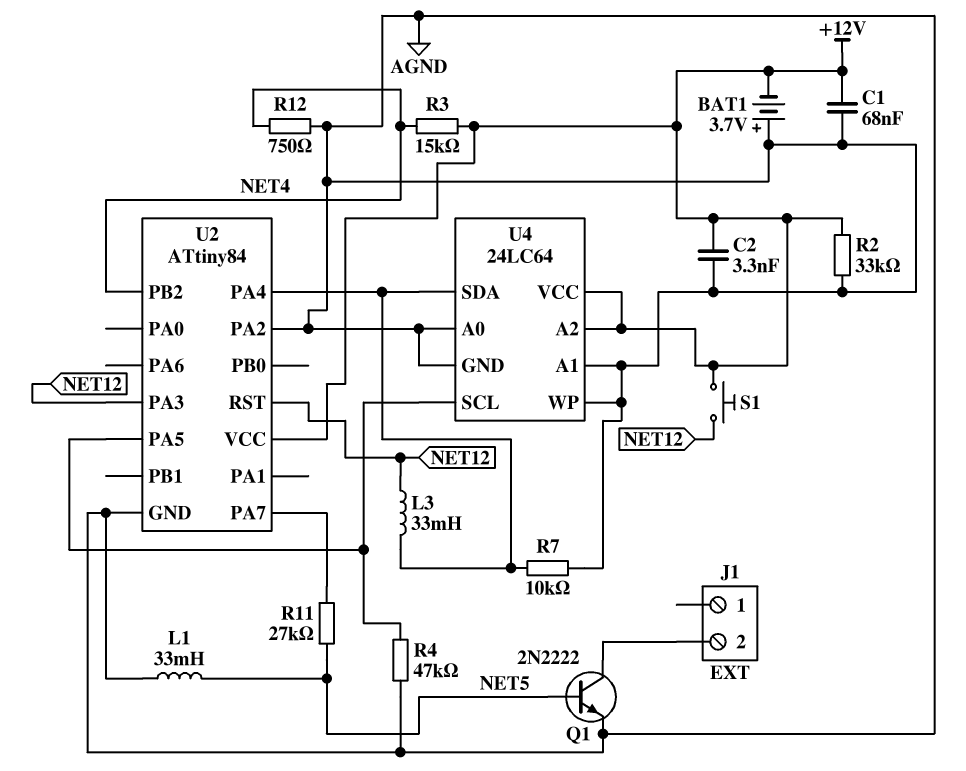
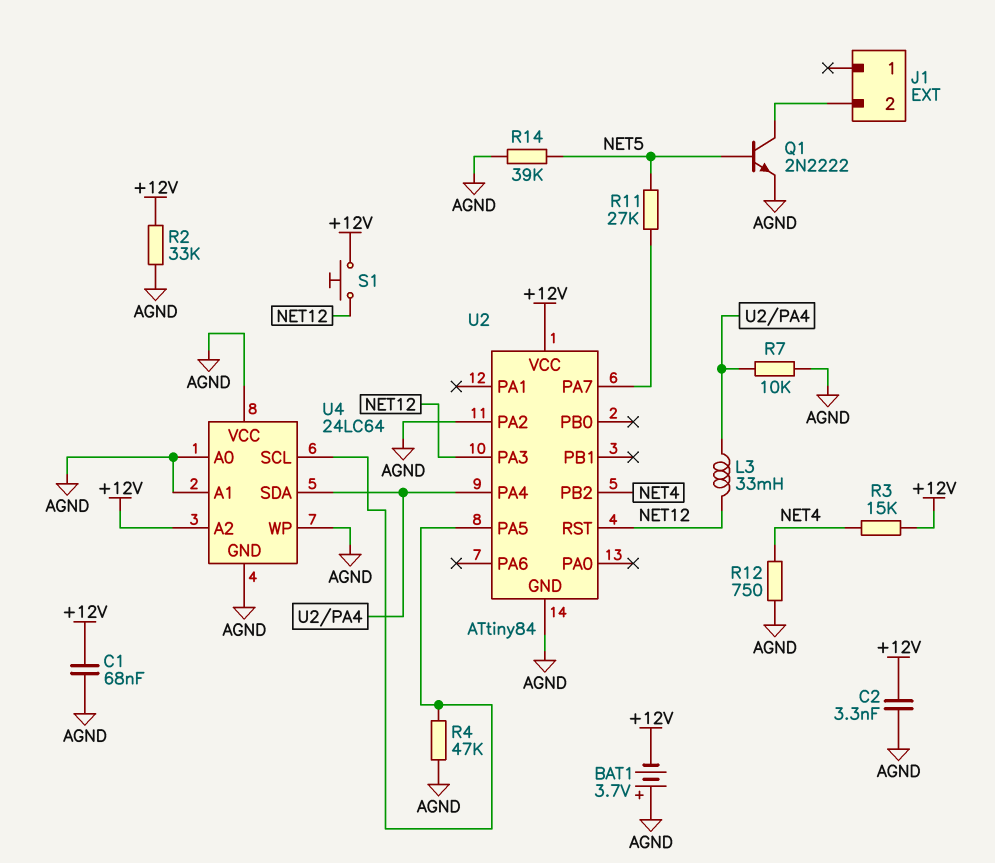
L1: 33mH (AGND, NET5) -> none
R14: none -> 39k (AGND, NET5)
U4 pin VCC: +12V -> AGND

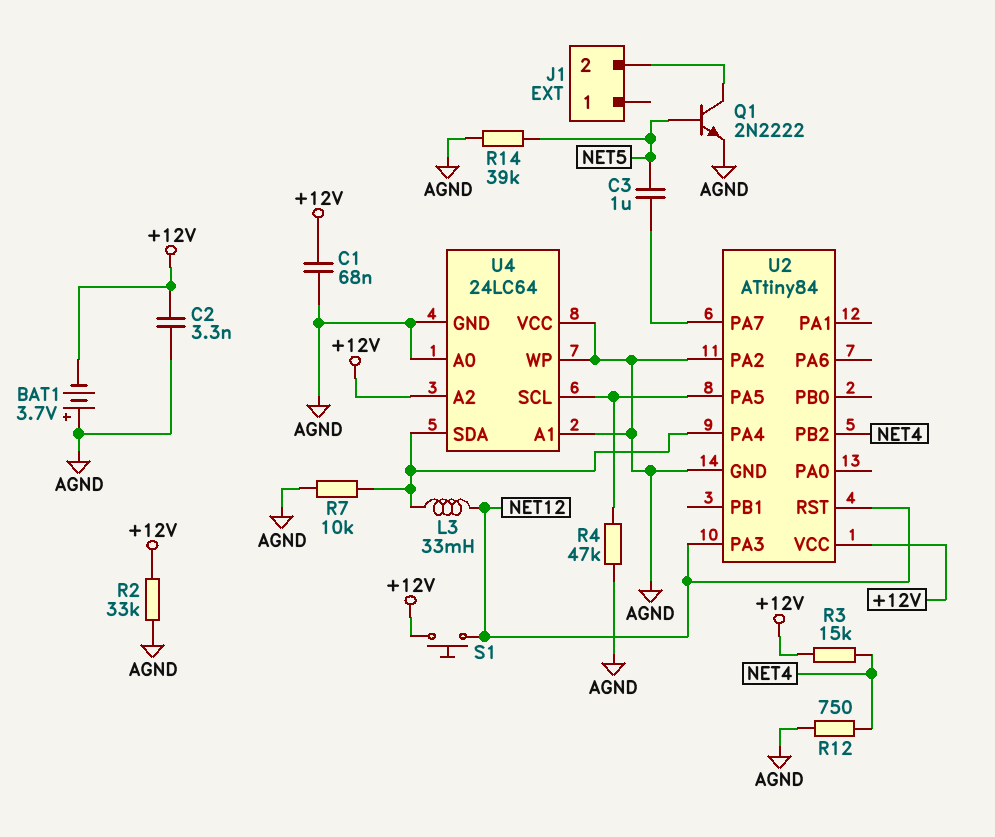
C3: none -> 1uF (NET5, U2/PA7)
R11: 27k (NET5, U2/PA7) -> none

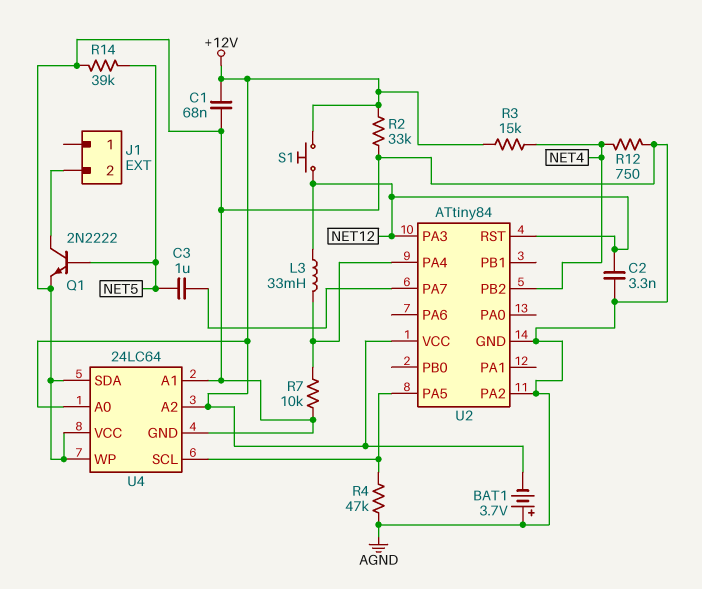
C2: 3.3nF (+12V, AGND) -> 3.3nF (AGND, NET12)
U4 pin A0: AGND -> +12V
U4 pin SDA: U2/PA4 -> AGND

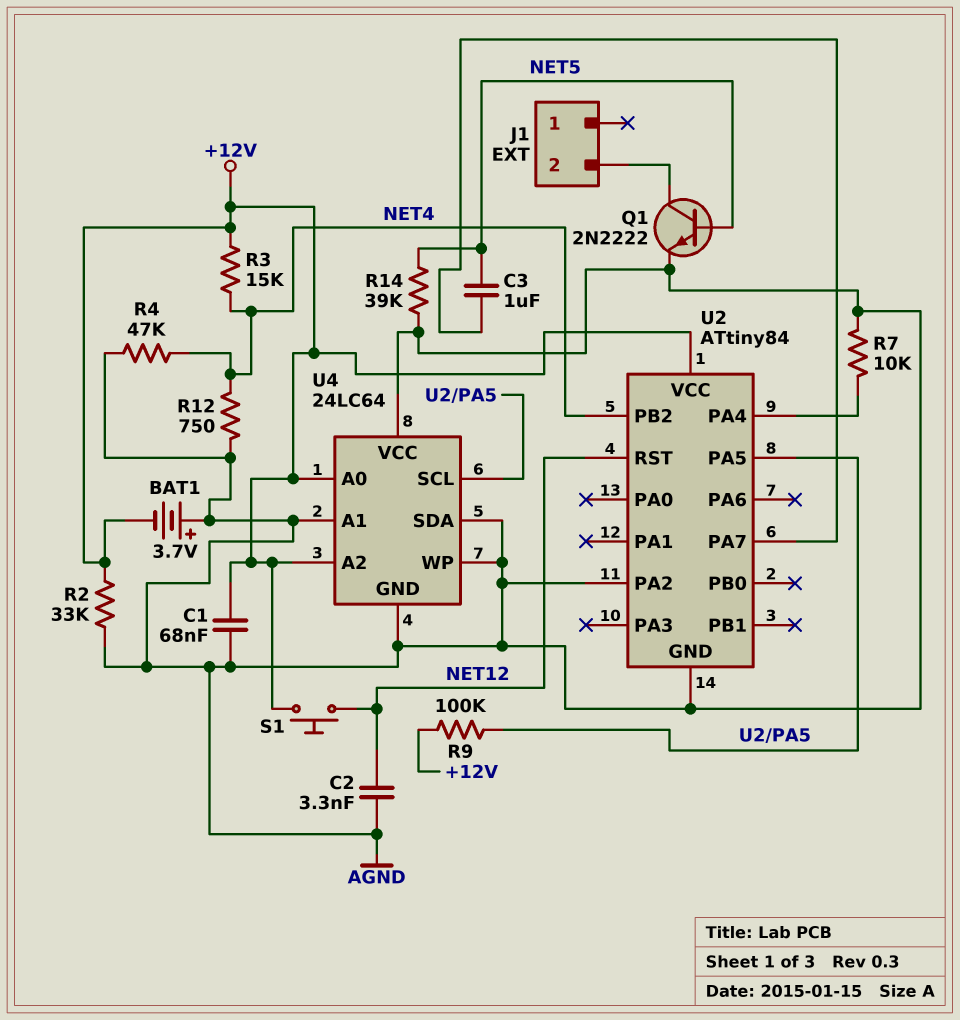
L3: 33mH (NET12, U2/PA4) -> none
R4: 47k (AGND, U2/PA5) -> 47k (AGND, NET4)
R9: none -> 100k (+12V, U2/PA5)
U2 pin PA3: NET12 -> none

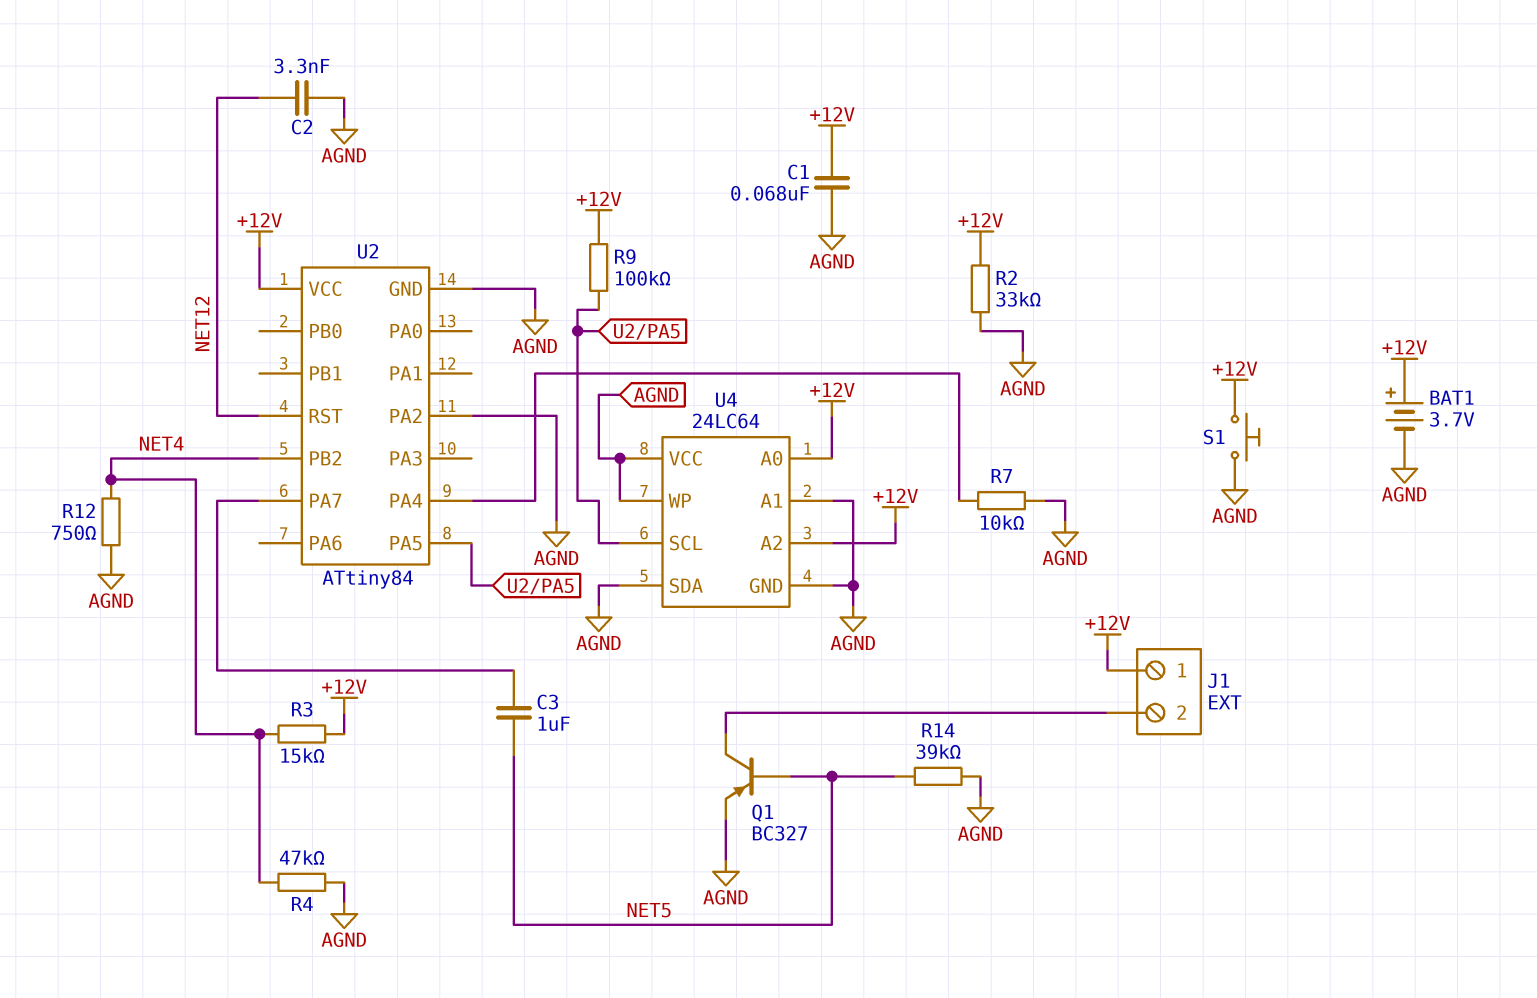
BAT1: 3.7V (plus AGND, minus +12V) -> 3.7V (plus +12V, minus AGND)
J1 pin 1: none -> +12V
Q1: NPN 2N2222 (B NET5, C J1/2, E AGND) -> PNP BC327 (B NET5, C J1/2, E AGND)
S1: button (+12V, NET12) -> button (+12V, AGND)

